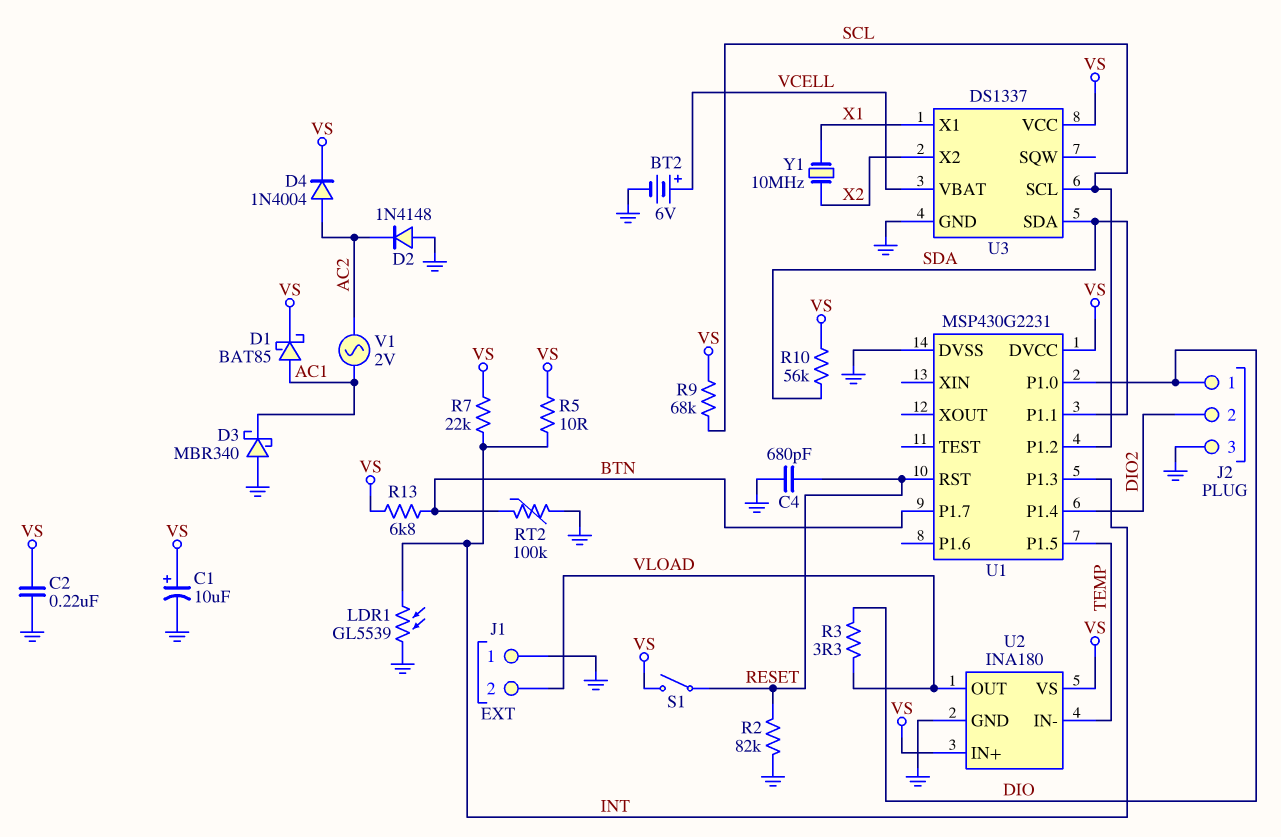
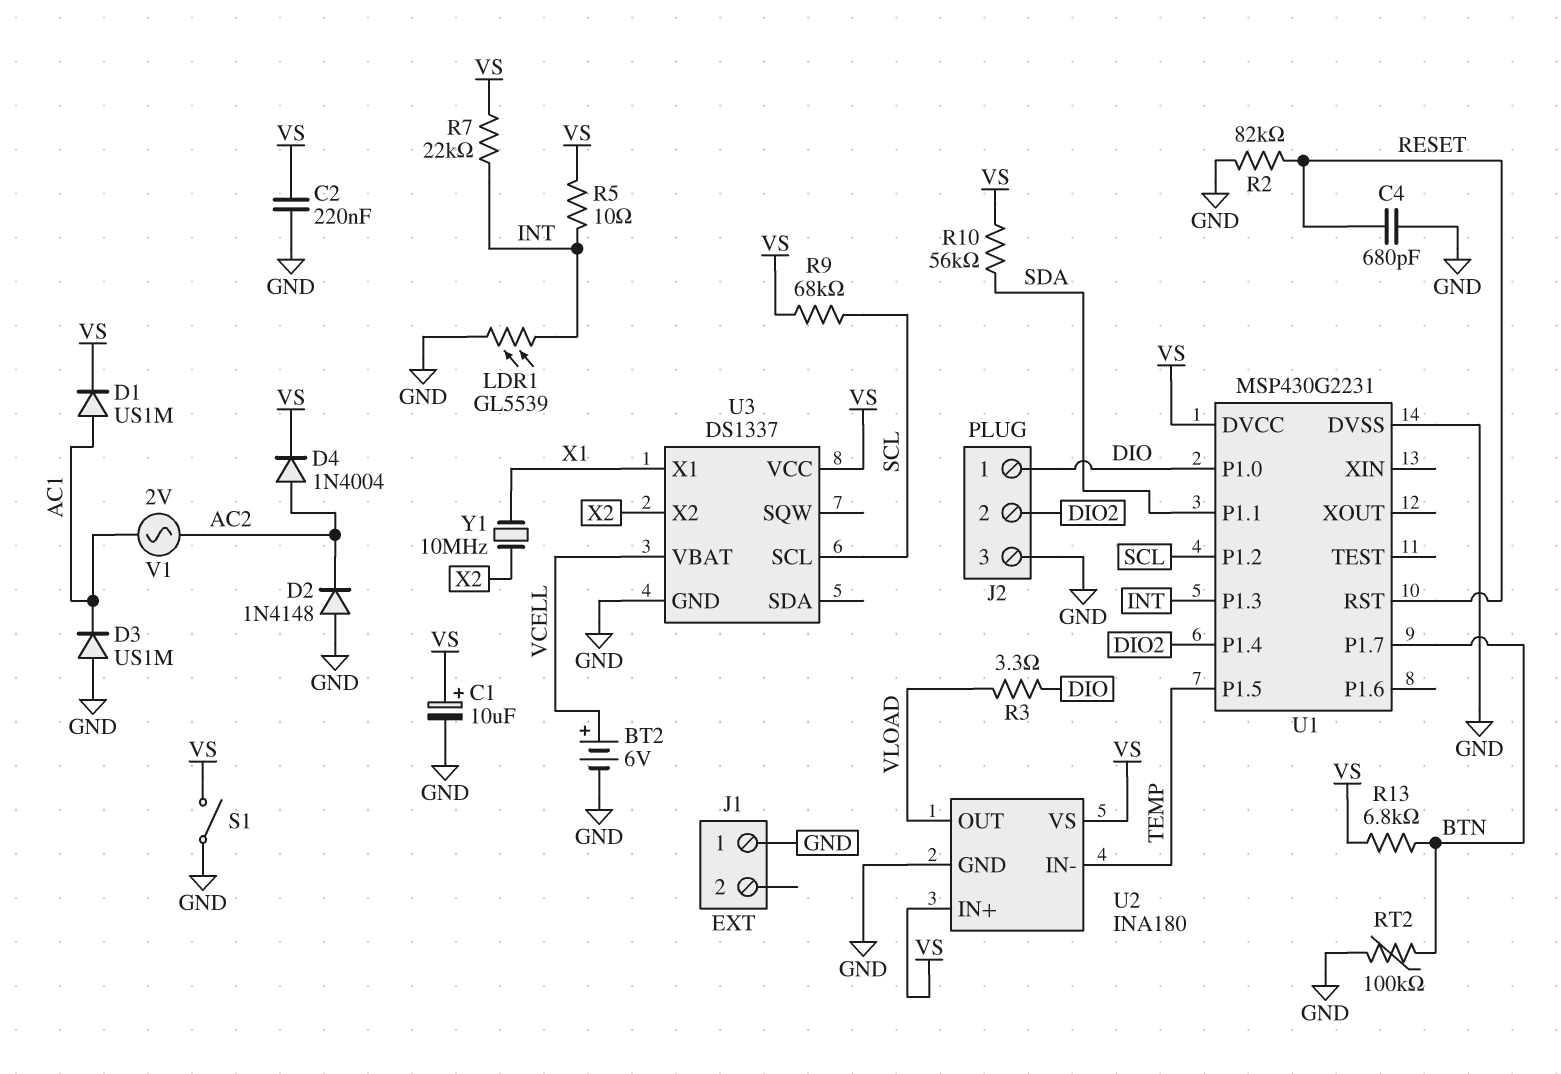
D1: schottky BAT85 (A AC1, K VS) -> diode US1M (A AC1, K VS)
D3: schottky MBR340 (A GND, K AC1) -> diode US1M (A GND, K AC1)
J1 pin 2: VLOAD -> none
S1: switch (RESET, VS) -> switch (GND, VS)
U3 pin SDA: SDA -> none

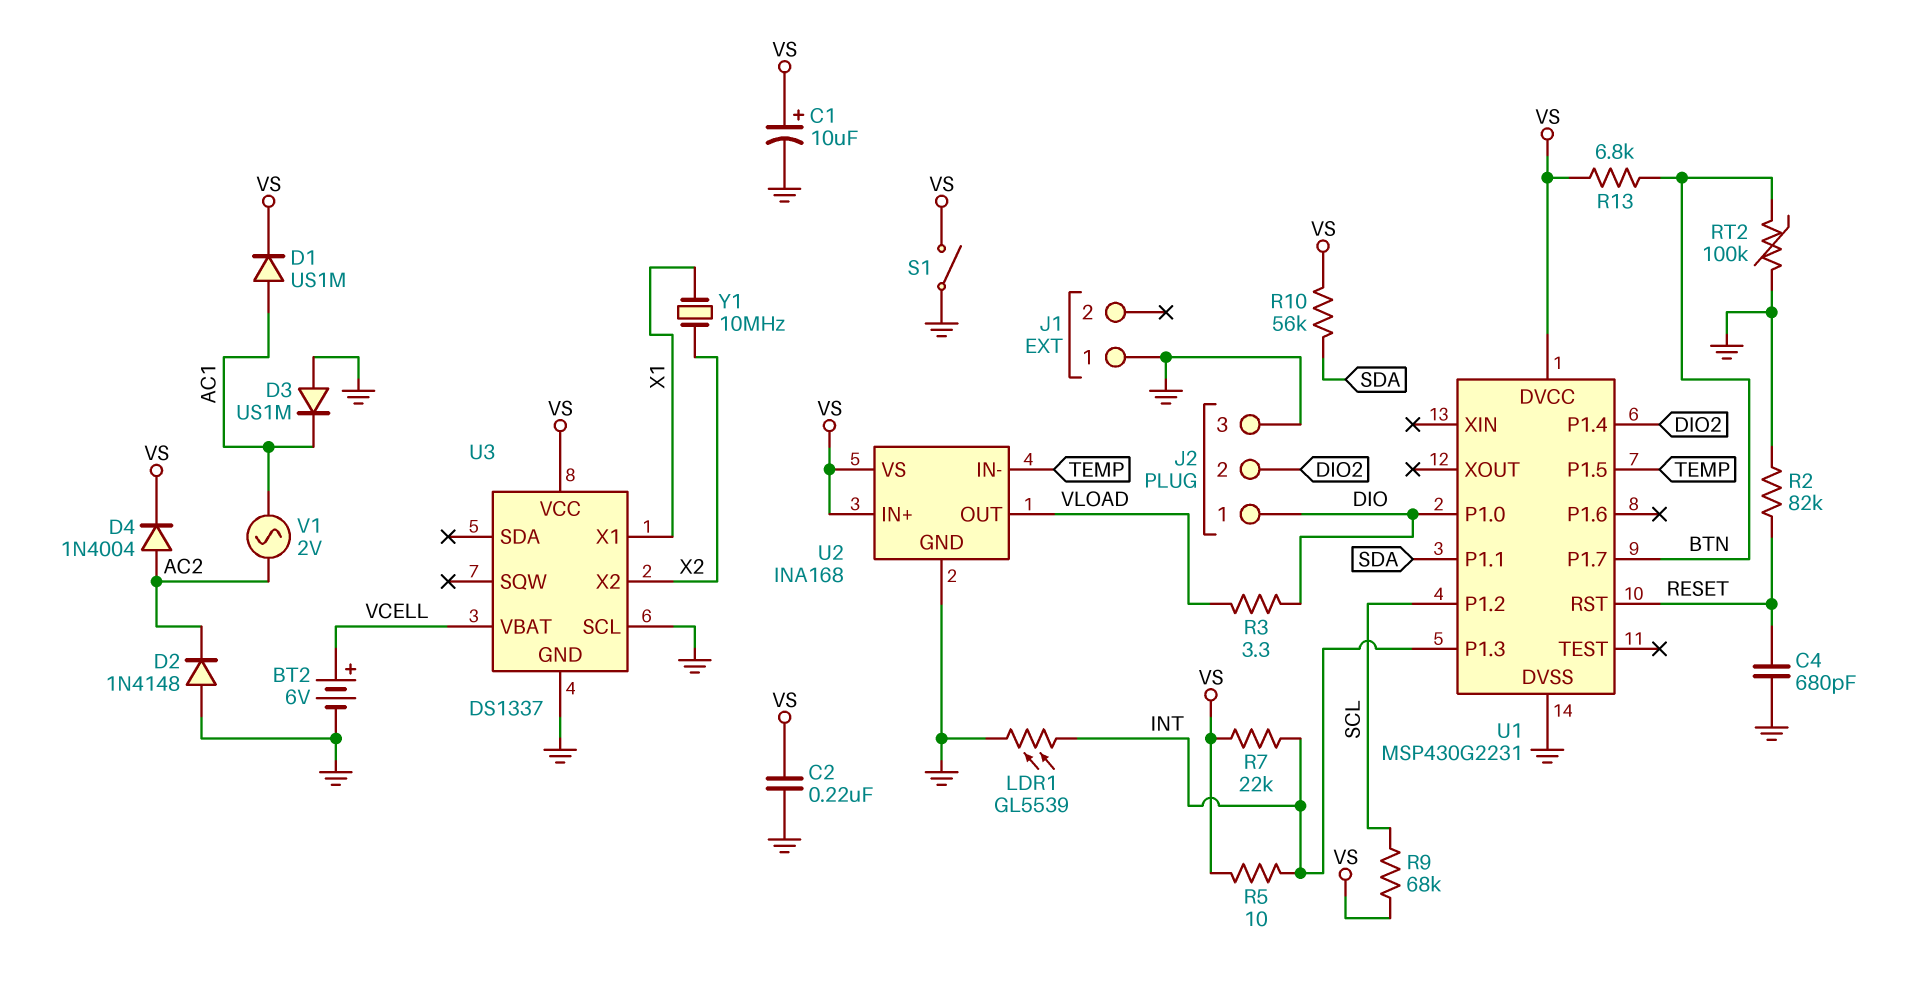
U2: INA180 -> INA168
U3 pin SCL: SCL -> GND

